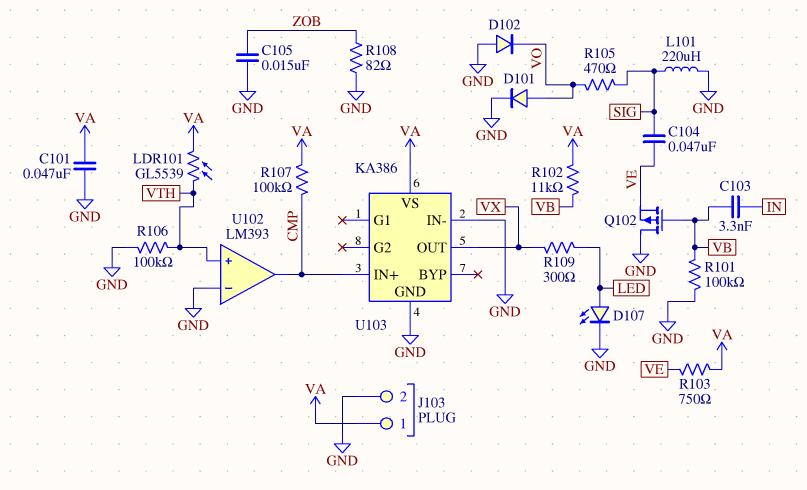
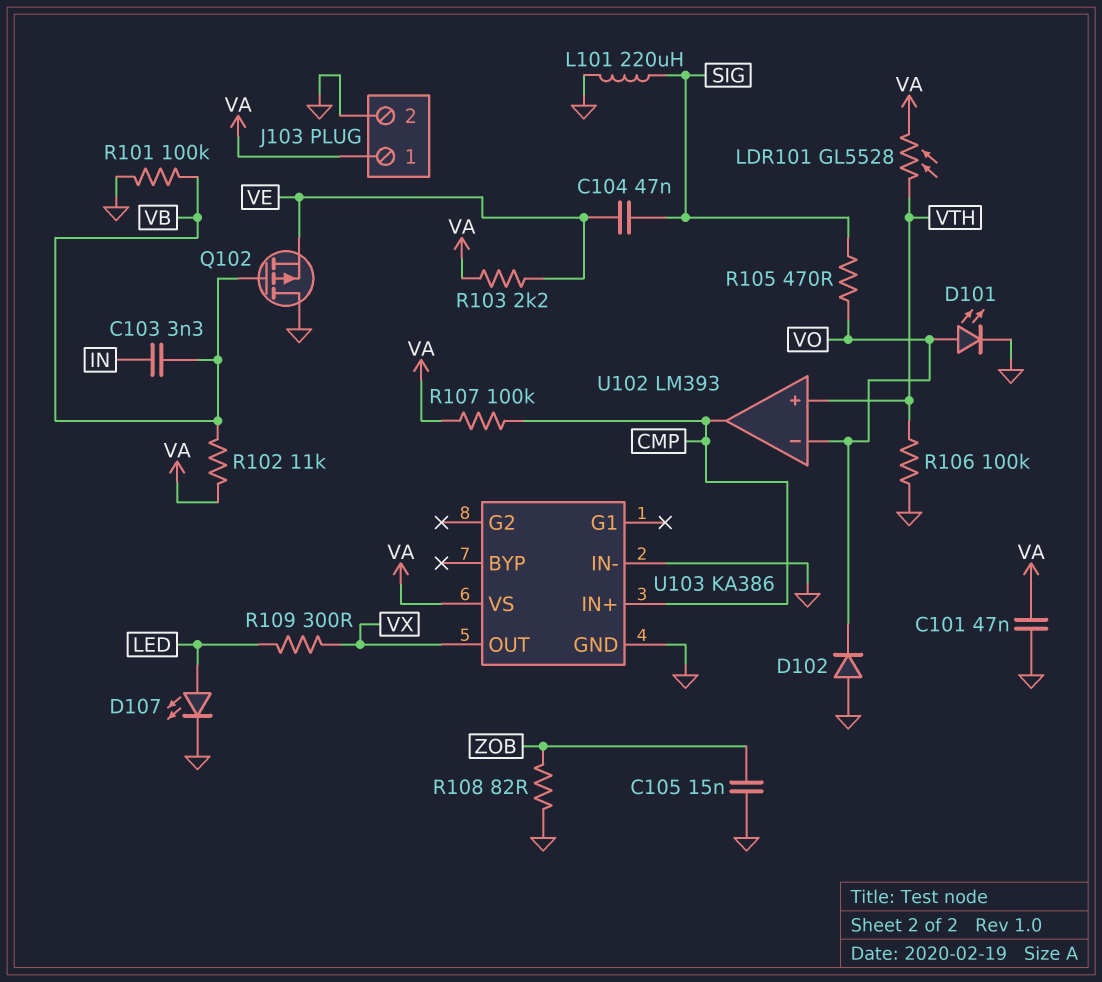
D101: diode (A VO, K GND) -> LED (A VO, K GND)
LDR101: GL5539 (VA, VTH) -> GL5528 (VA, VTH)
R103: 750 (VA, VE) -> 2.2k (VA, VE)
U102 pin in-: GND -> VO

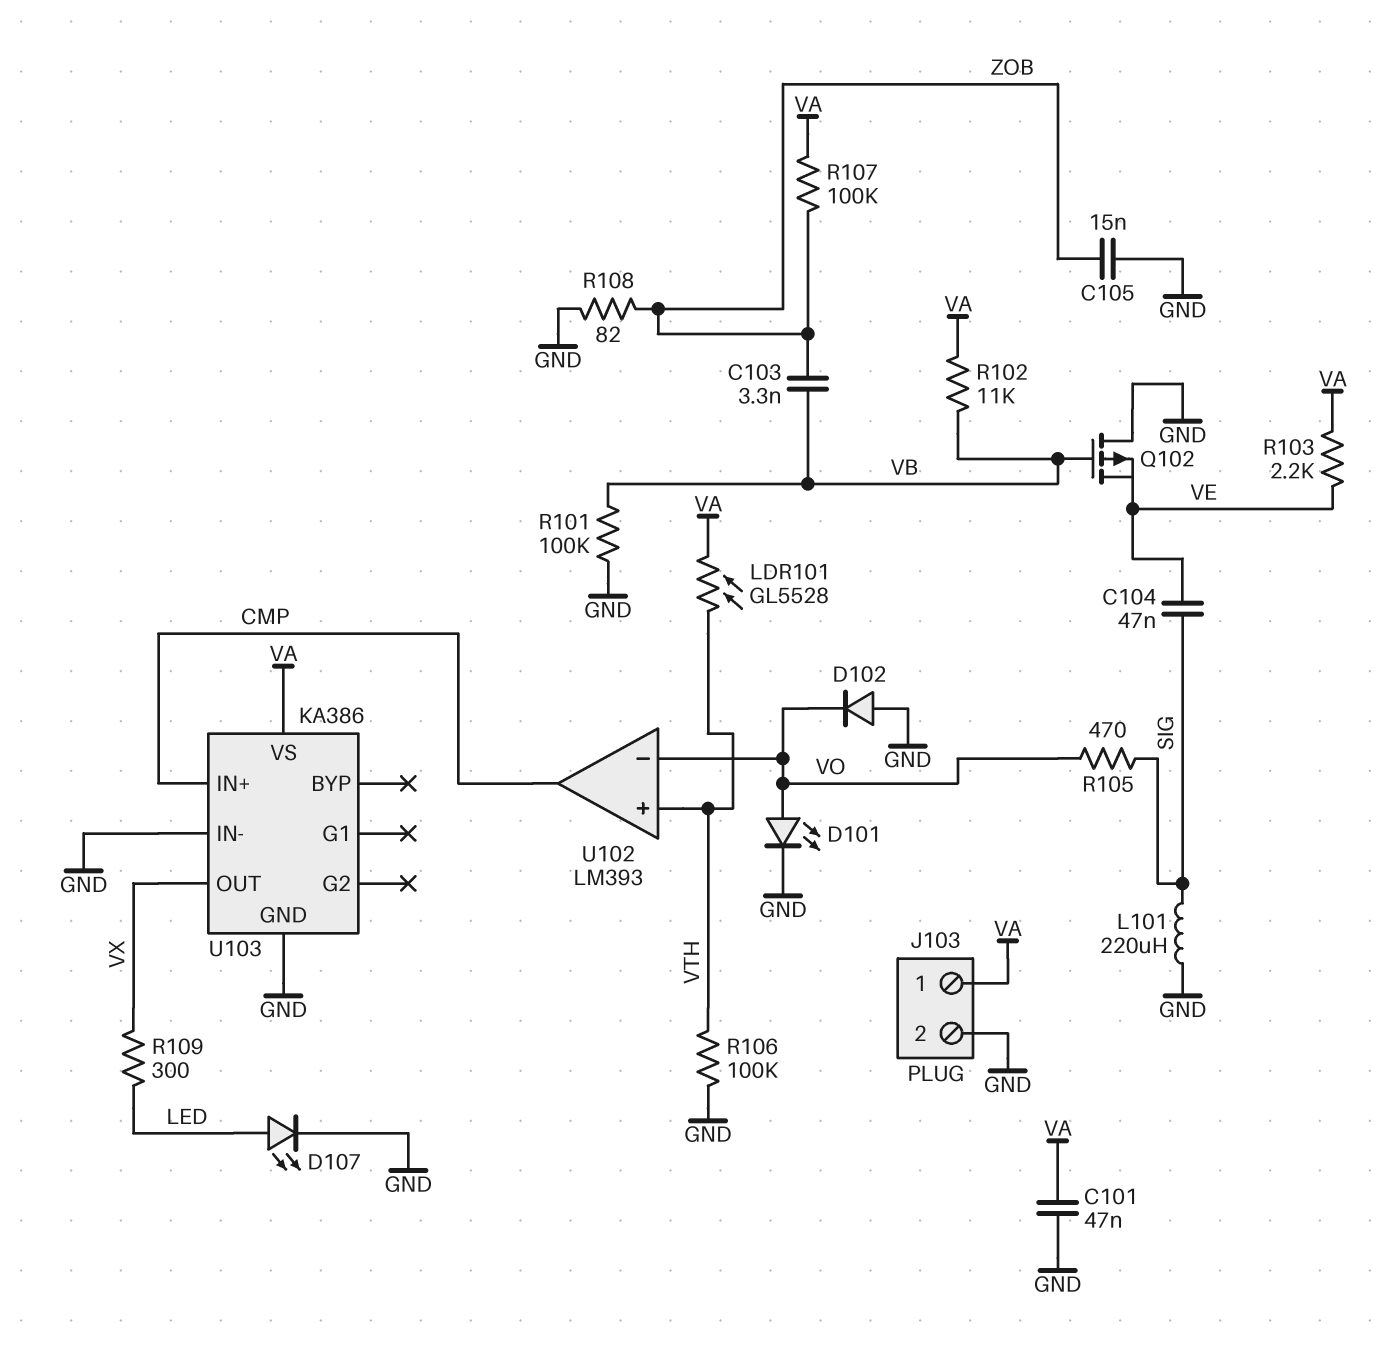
C103: 3.3nF (IN, VB) -> 3.3nF (VB, ZOB)
R107: 100k (CMP, VA) -> 100k (VA, ZOB)

